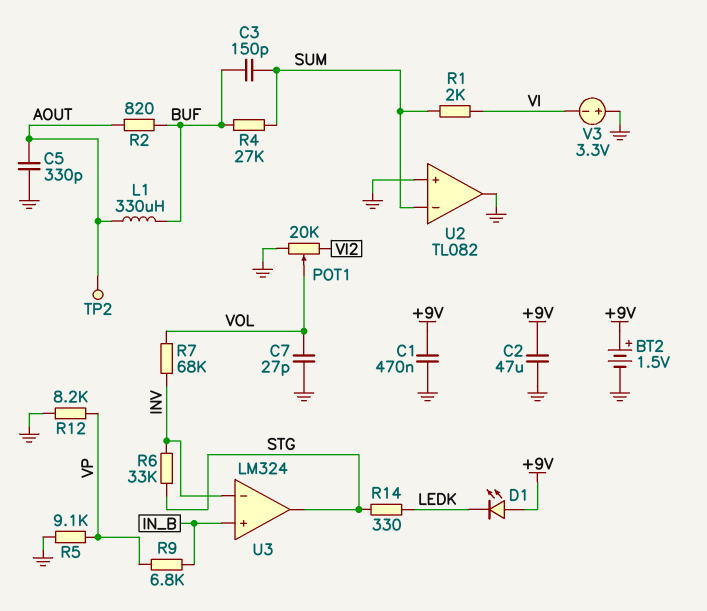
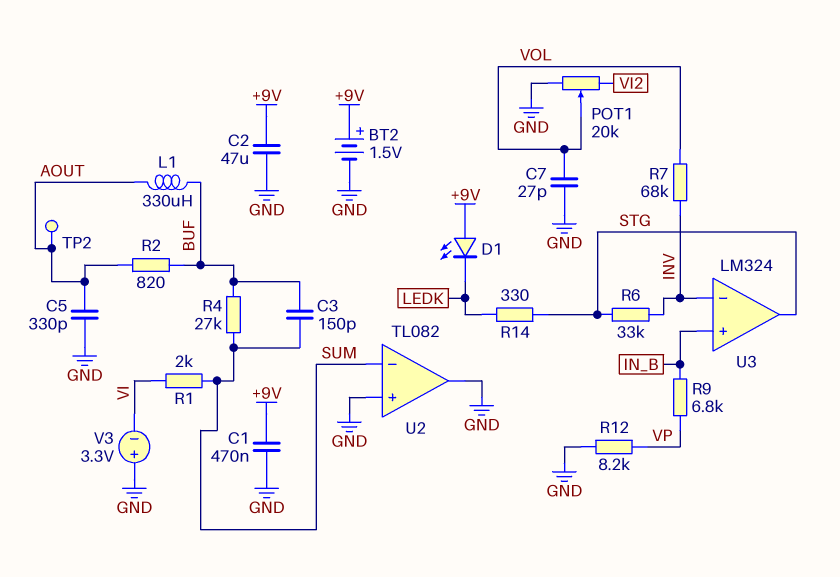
R5: 9.1k (GND, VP) -> none

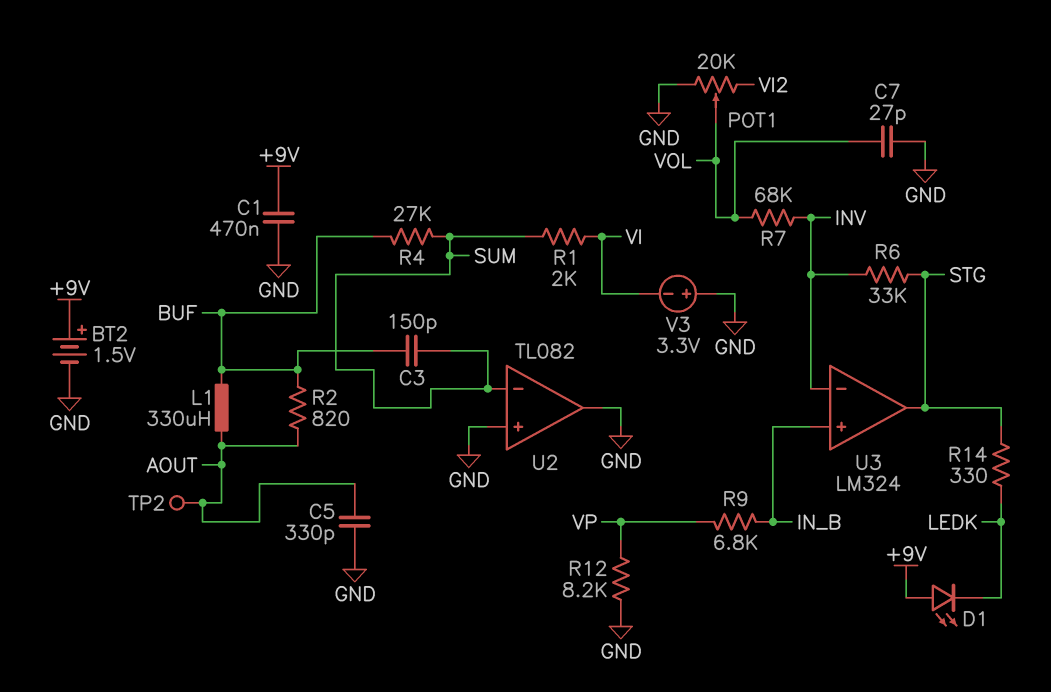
C2: 47uF (+9V, GND) -> none

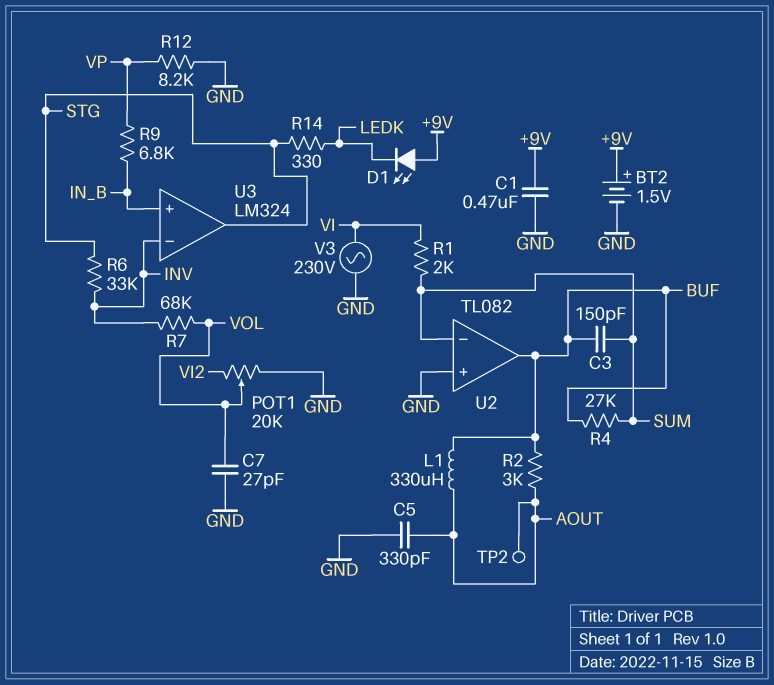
R2: 820 (AOUT, BUF) -> 3k (AOUT, BUF)
U2 pin out: GND -> BUF
V3: 3.3V (plus GND, minus VI) -> AC 230V (GND, VI)

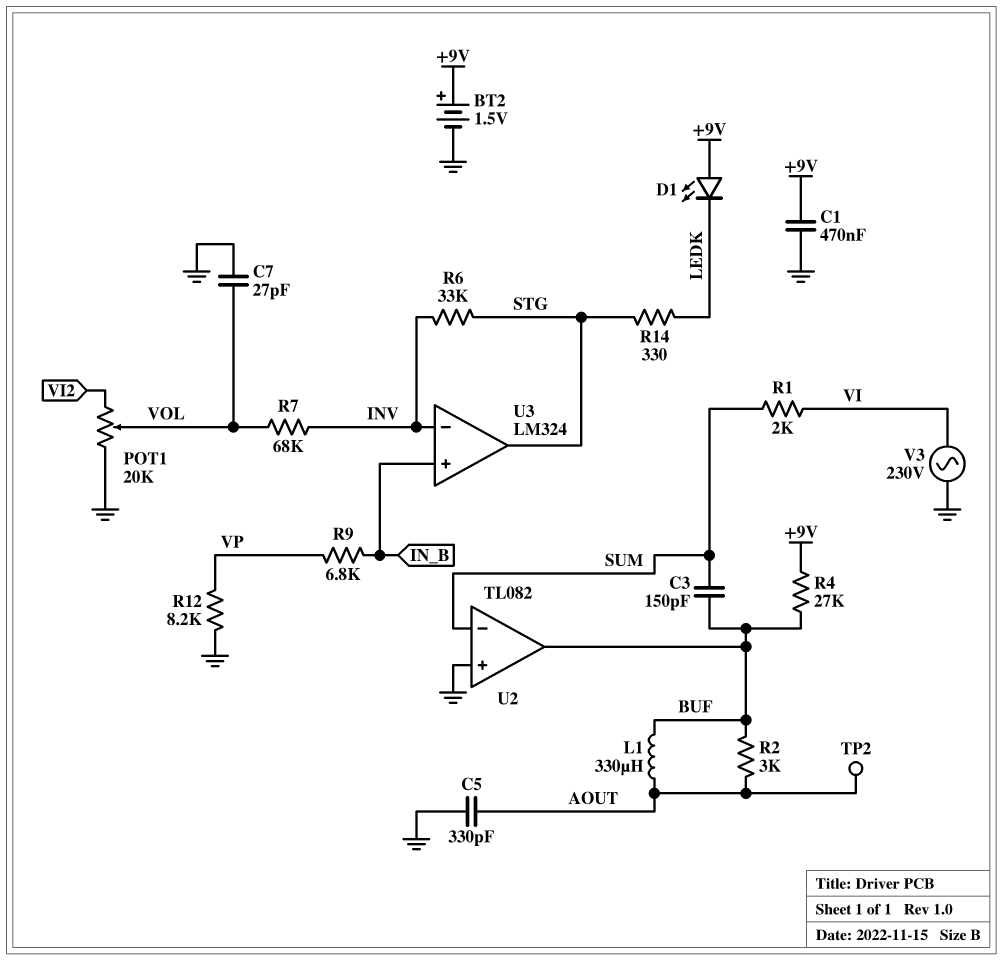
R4: 27k (BUF, SUM) -> 27k (+9V, BUF)

